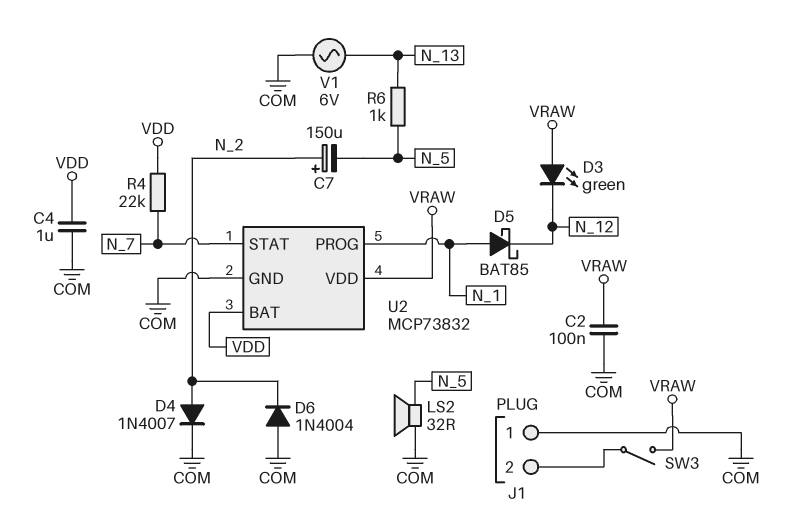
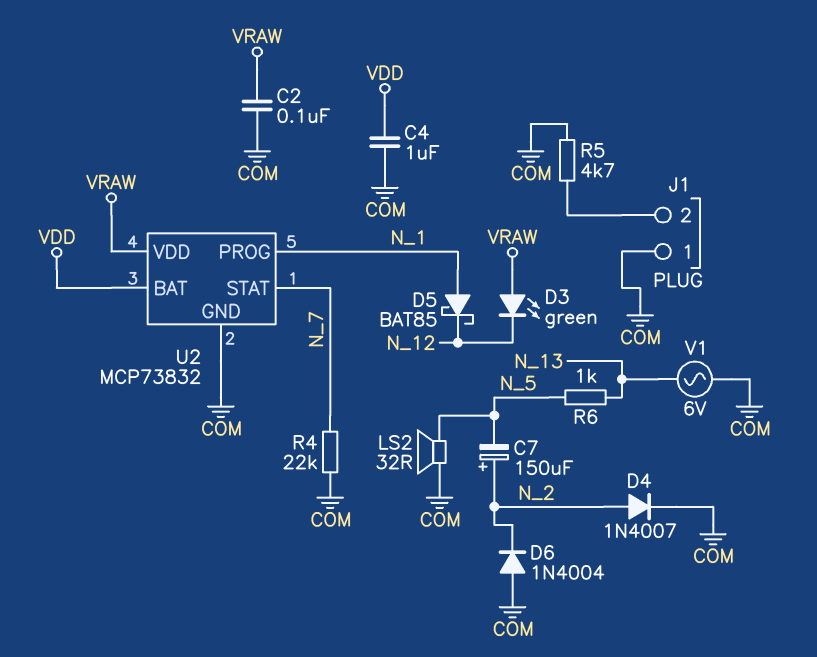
R4: 22k (N_7, VDD) -> 22k (COM, N_7)
R5: none -> 4.7k (COM, J1/2)
SW3: switch (J1/2, VRAW) -> none

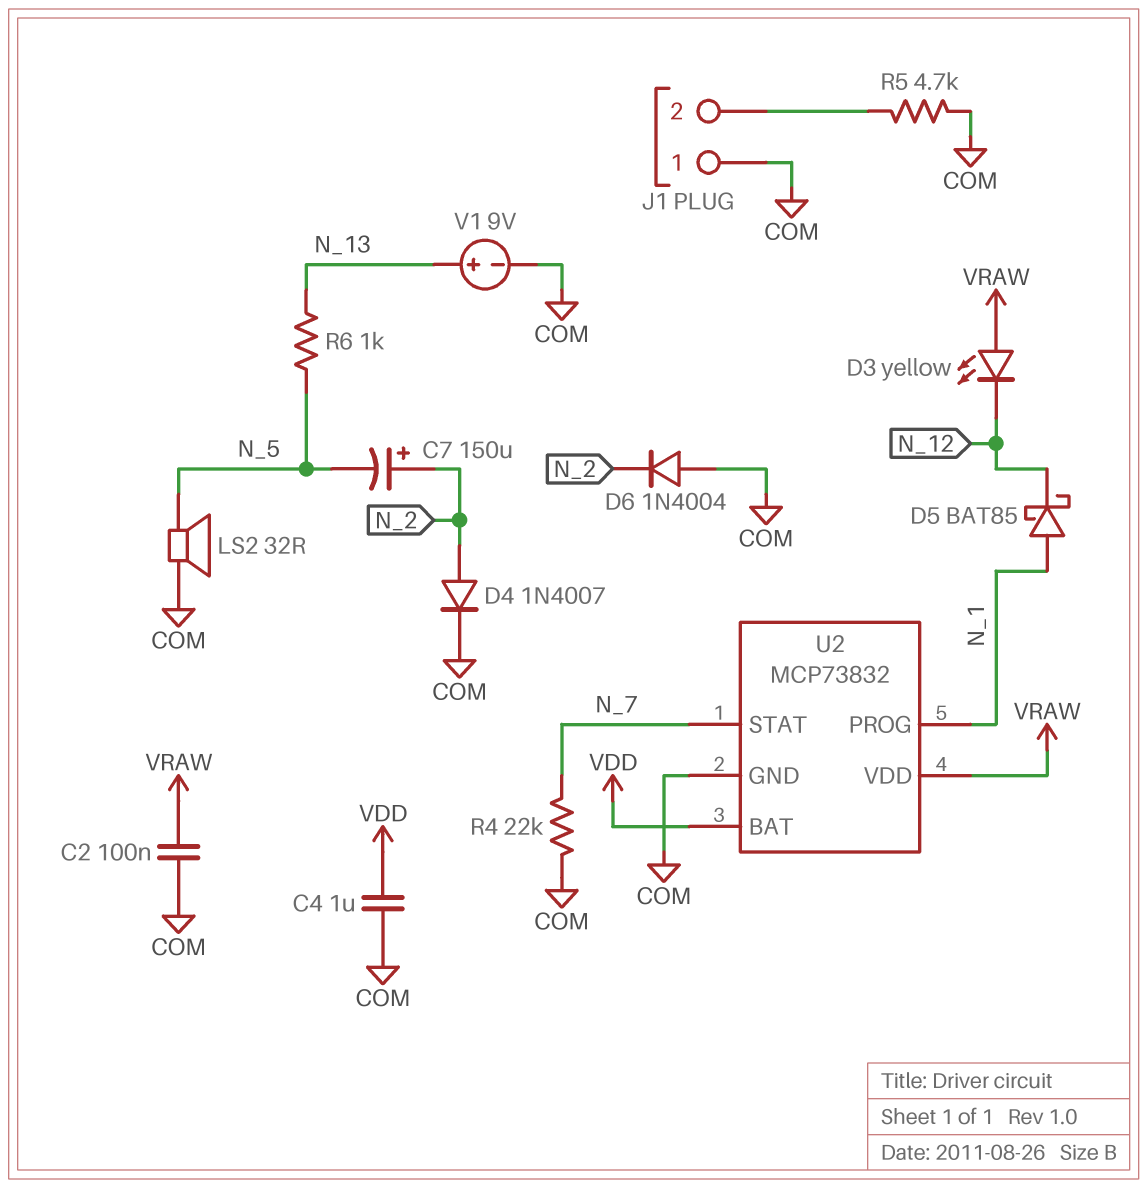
D3: LED green (A VRAW, K N_12) -> LED yellow (A VRAW, K N_12)
V1: AC 6V (COM, N_13) -> 9V (plus N_13, minus COM)

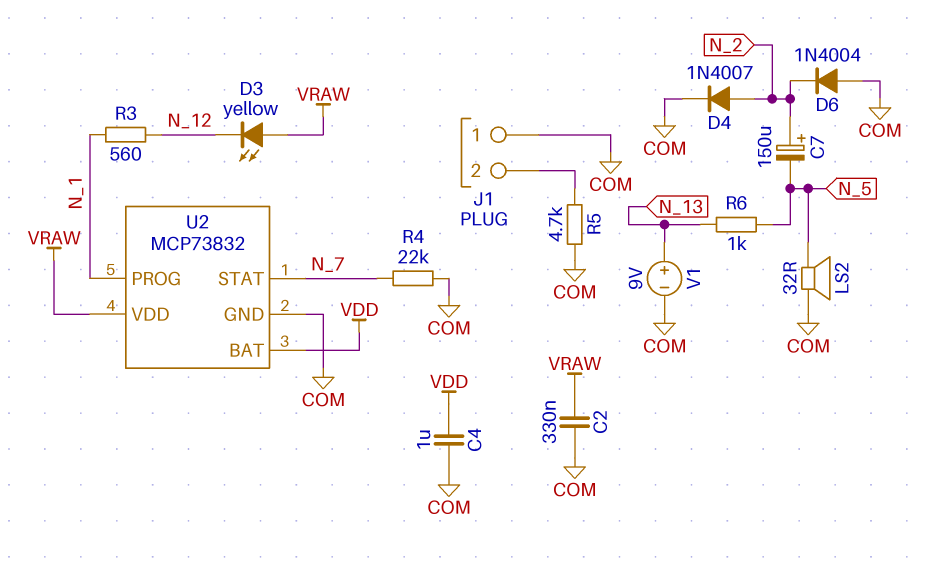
C2: 100nF (COM, VRAW) -> 330nF (COM, VRAW)
D5: schottky BAT85 (A N_1, K N_12) -> none
R3: none -> 560 (N_1, N_12)

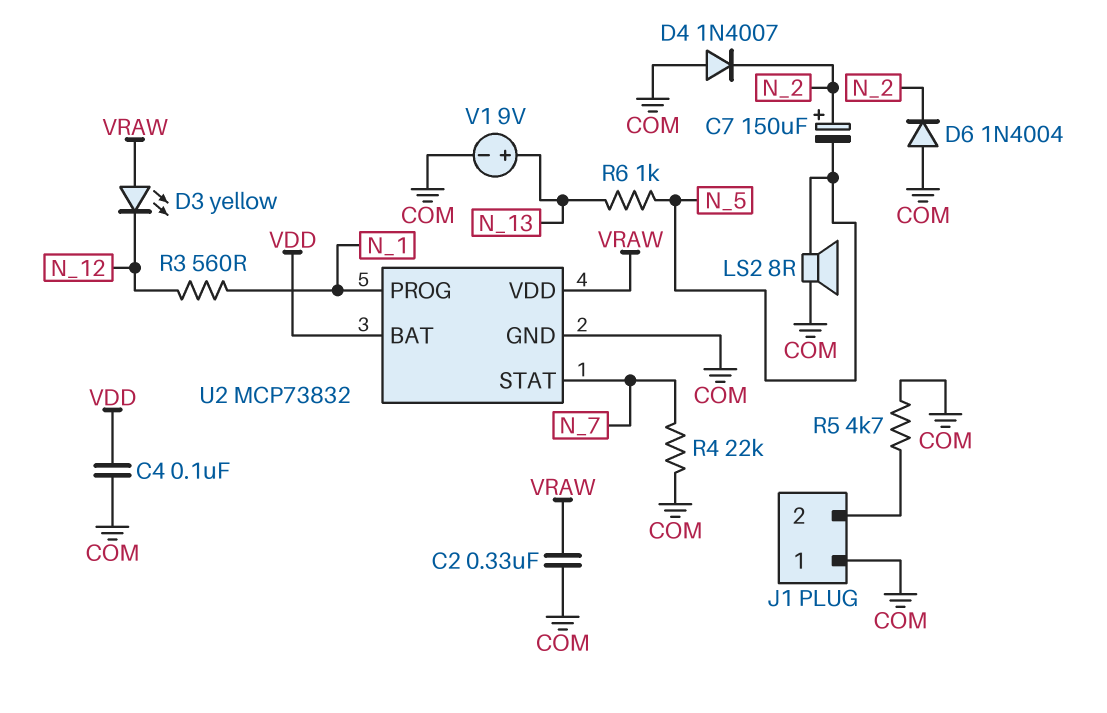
C4: 1uF (COM, VDD) -> 100nF (COM, VDD)
D4: diode 1N4007 (A N_2, K COM) -> diode 1N4007 (A COM, K N_2)
LS2: speaker 32R (COM, N_5) -> speaker 8R (COM, N_5)

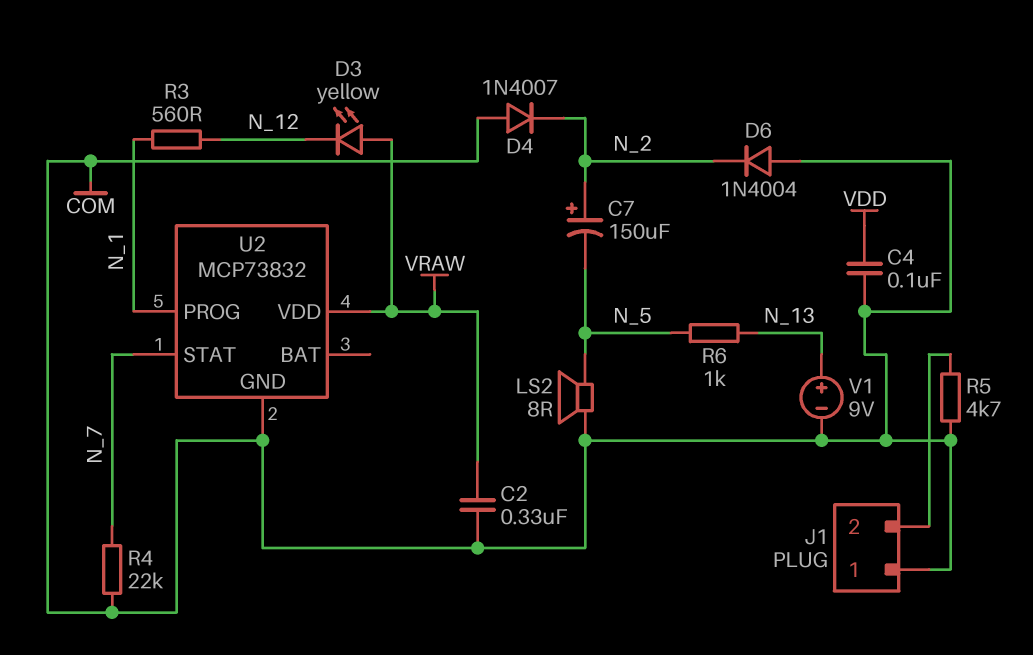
U2 pin BAT: VDD -> none

